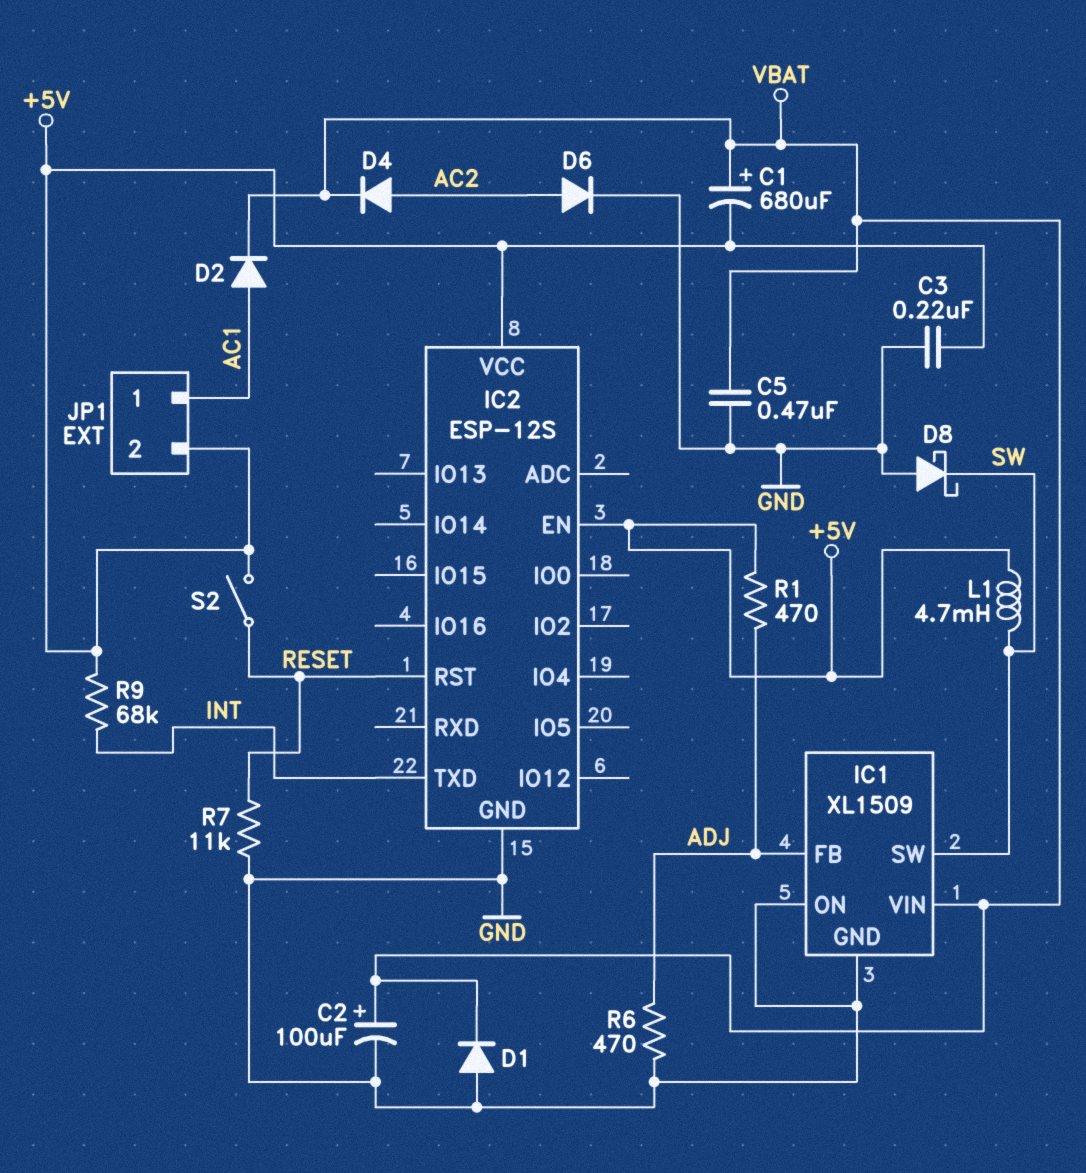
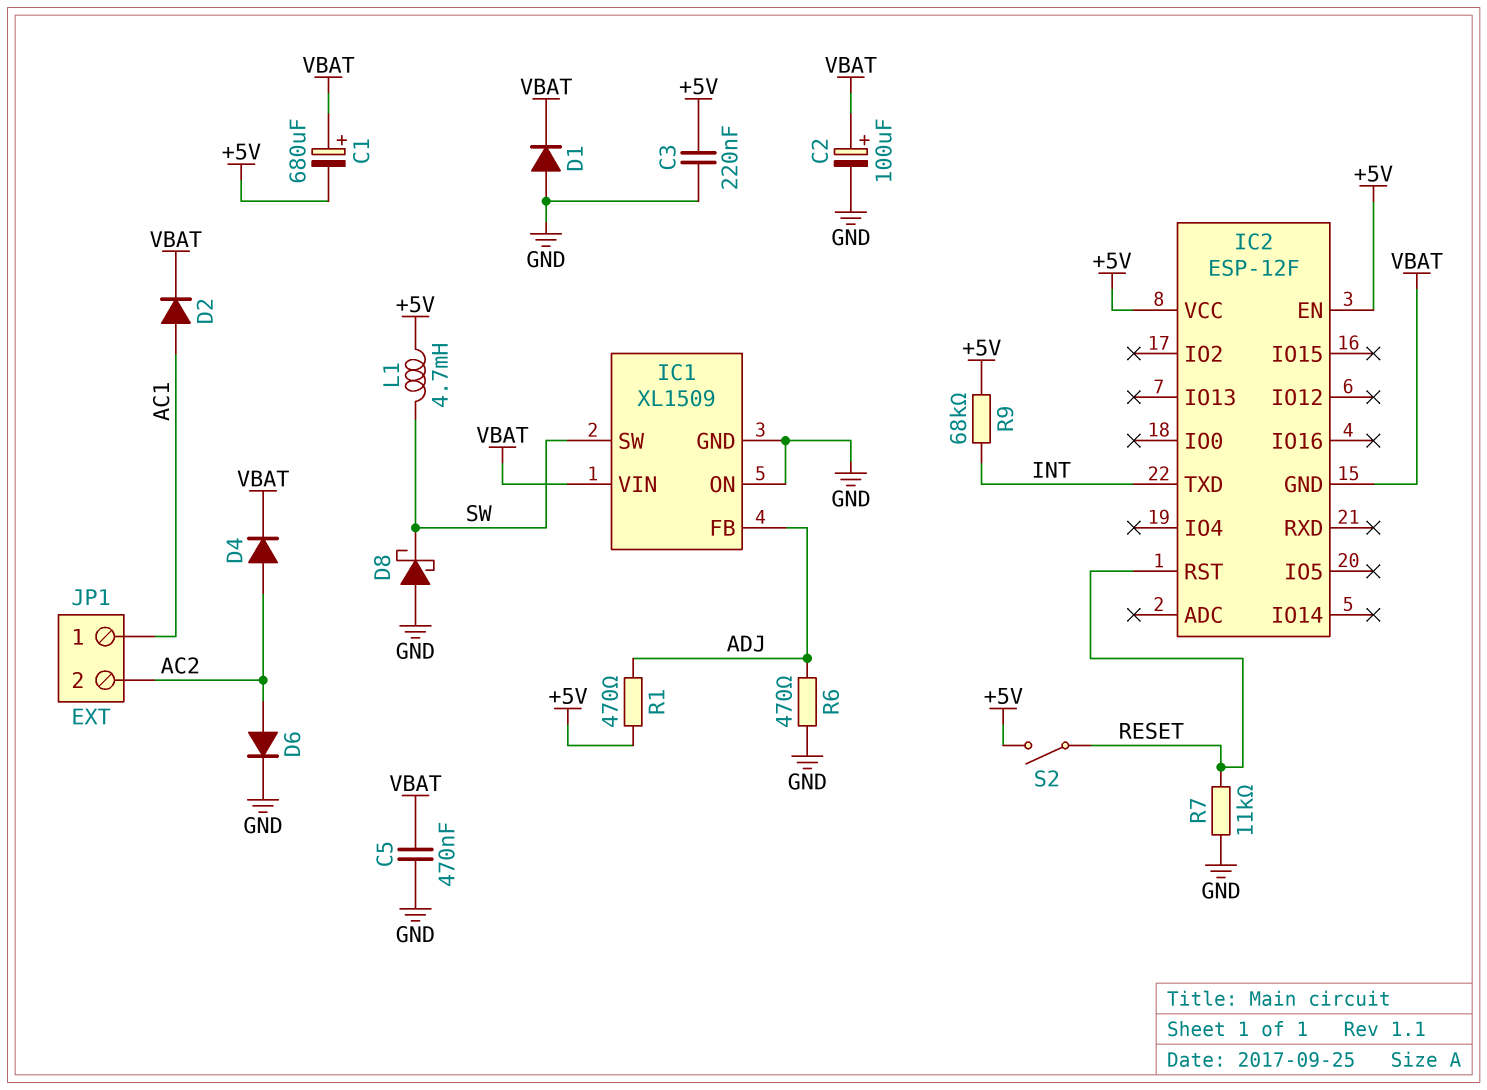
IC2: ESP-12S -> ESP-12F
IC2 pin GND: GND -> VBAT
JP1 pin 2: +5V -> AC2

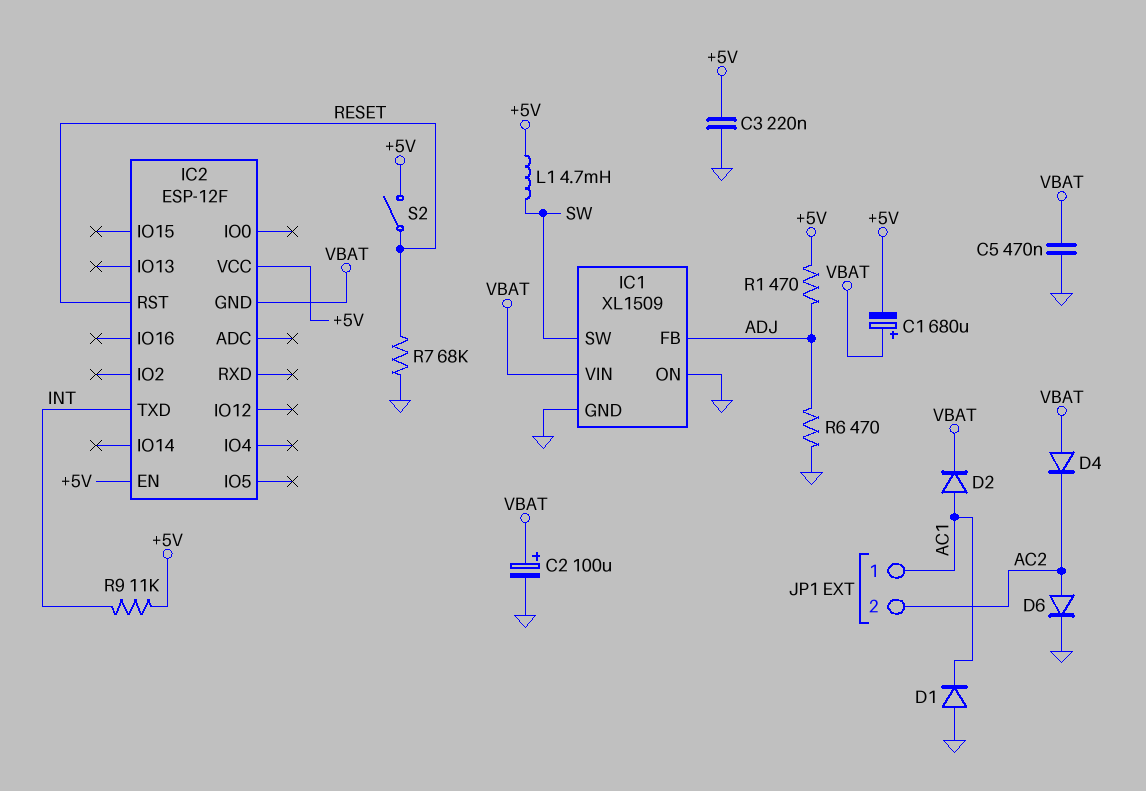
D1: diode (A GND, K VBAT) -> diode (A GND, K AC1)
D4: diode (A AC2, K VBAT) -> diode (A VBAT, K AC2)
D8: schottky (A GND, K SW) -> none
R7: 11k (GND, RESET) -> 68k (GND, RESET)
R9: 68k (+5V, INT) -> 11k (+5V, INT)

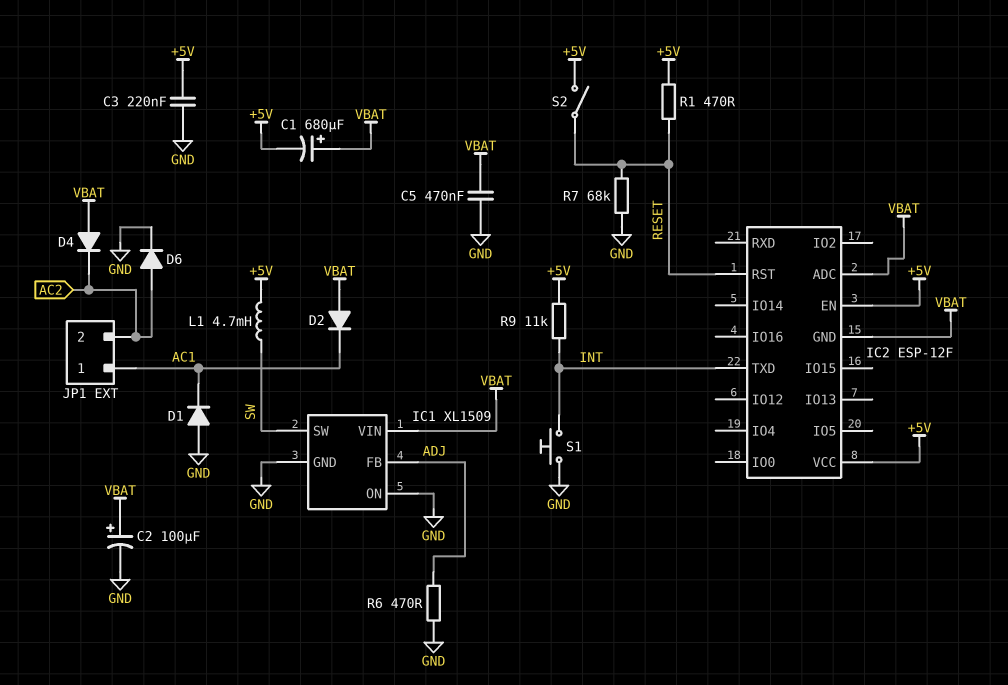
D2: diode (A AC1, K VBAT) -> diode (A VBAT, K AC1)
IC2 pin ADC: none -> VBAT
R1: 470 (+5V, ADJ) -> 470 (+5V, RESET)
S1: none -> button (GND, INT)

